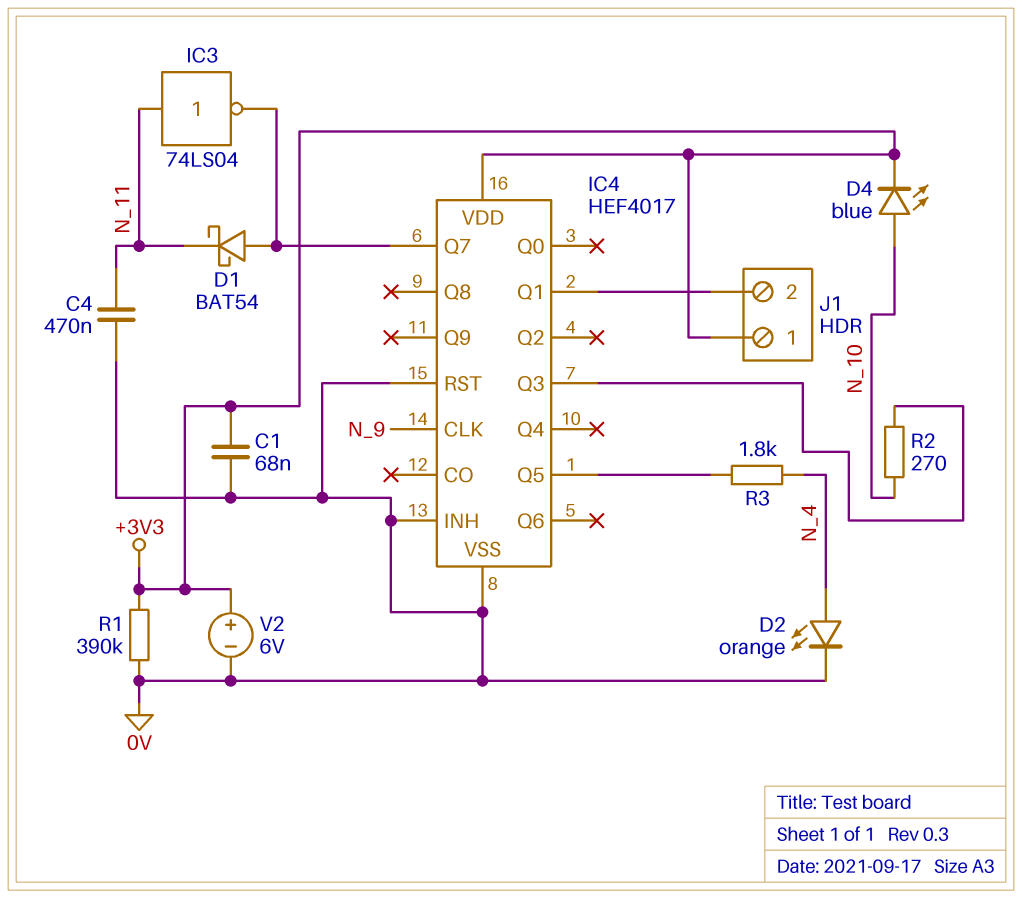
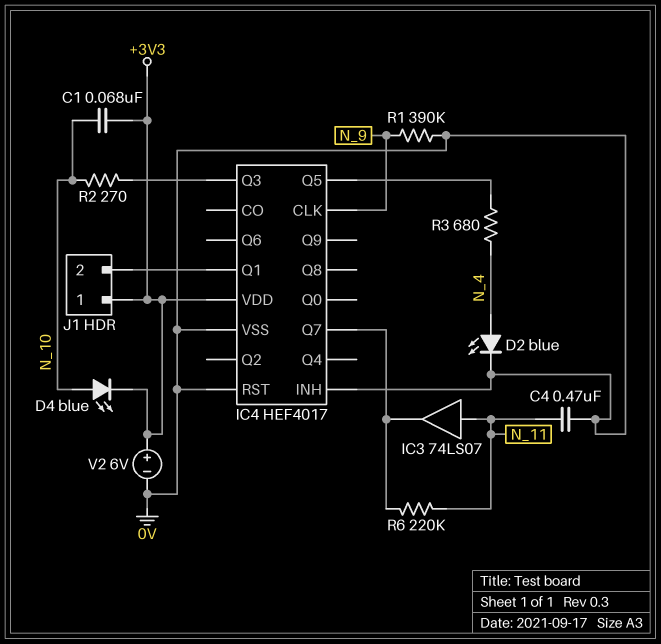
C1: 68nF (+3V3, 0V) -> 68nF (+3V3, N_10)
D1: schottky BAT54 (A IC4/Q7, K N_11) -> none
D2: LED orange (A N_4, K 0V) -> LED blue (A N_4, K 0V)
IC3: NOT 74LS04 (in N_11, out IC4/Q7) -> buffer 74LS07 (in N_11, out IC4/Q7)
R1: 390k (+3V3, 0V) -> 390k (0V, N_9)
R3: 1.8k (IC4/Q5, N_4) -> 680 (IC4/Q5, N_4)
R6: none -> 220k (IC4/Q7, N_11)

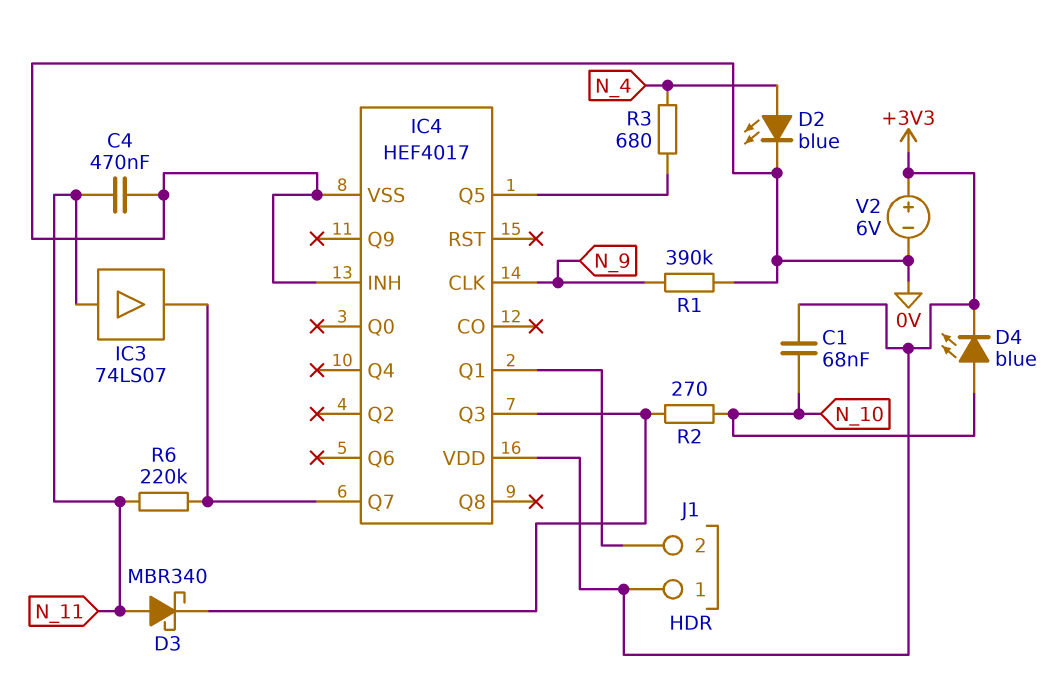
D3: none -> schottky MBR340 (A N_11, K IC4/Q3)
IC4 pin RST: 0V -> none

